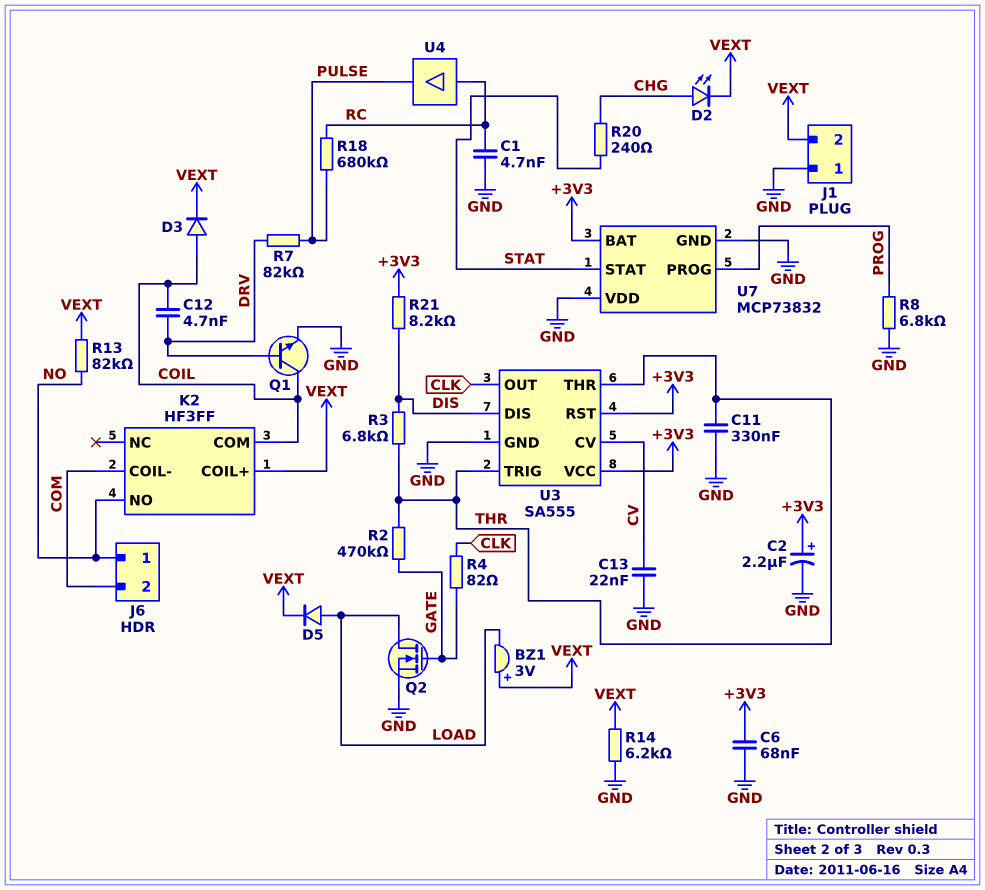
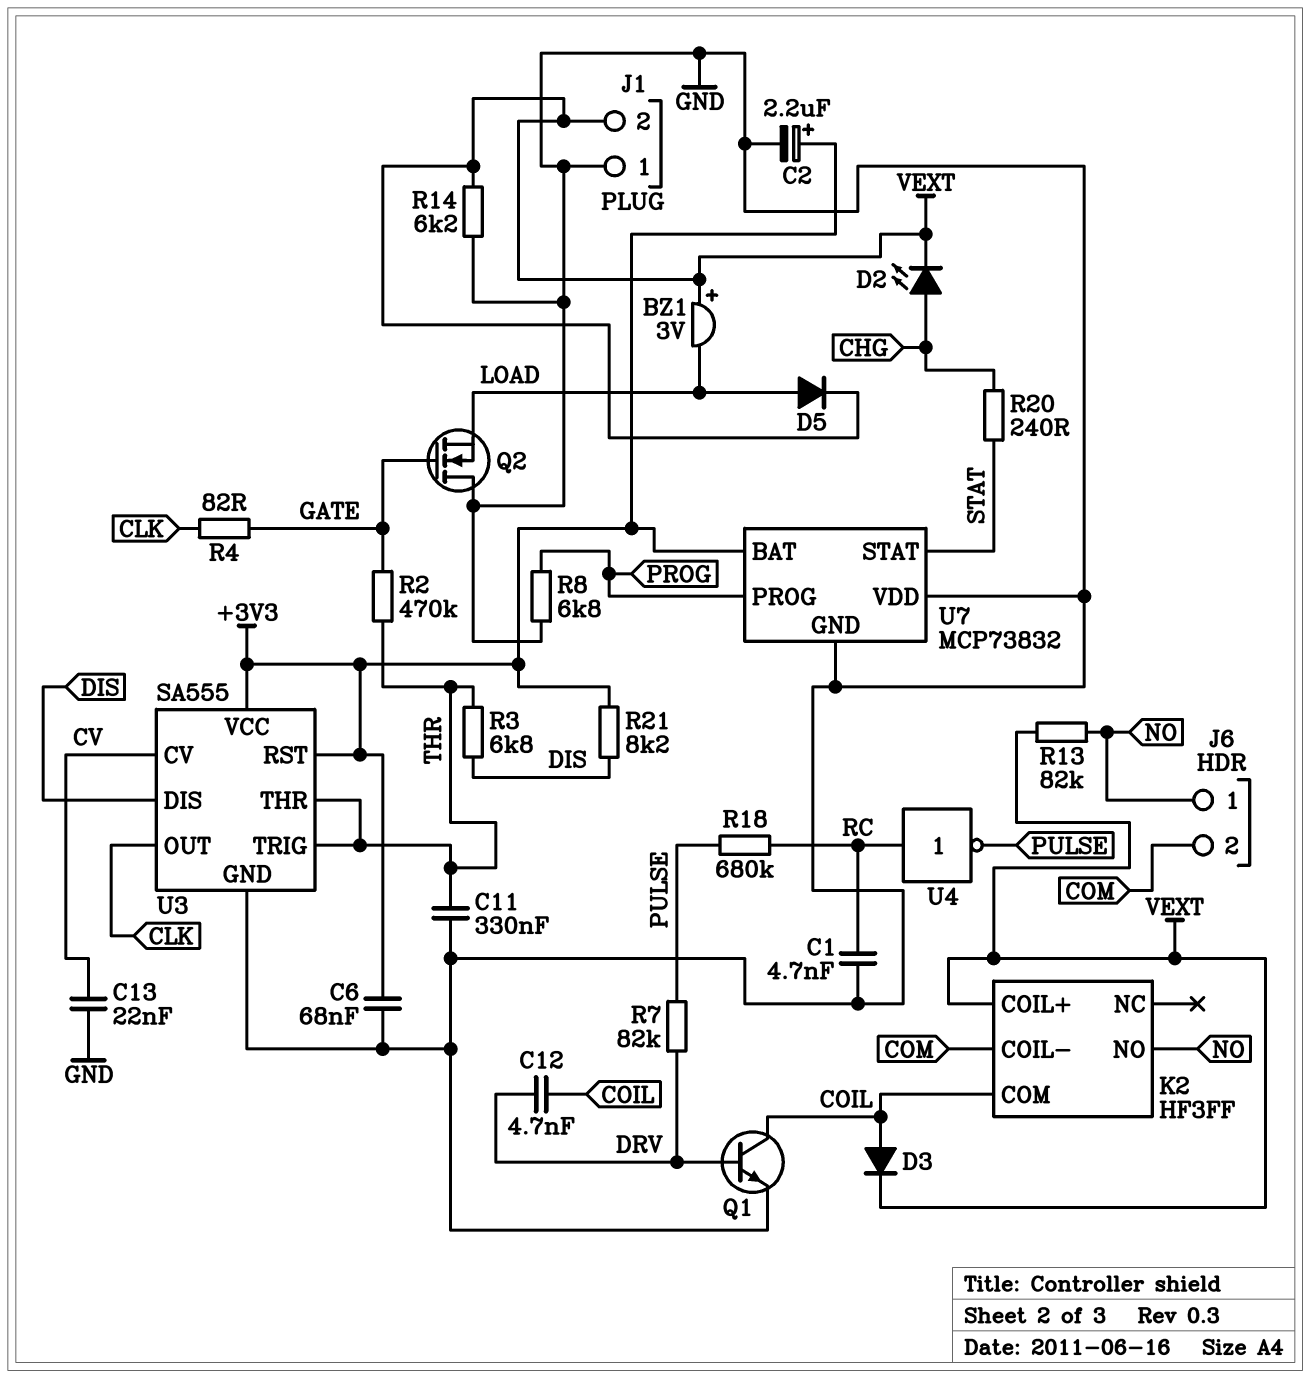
Q2: NMOS (G GATE, D LOAD, S GND) -> NMOS (G GATE, D GND, S LOAD)
U4: buffer (in RC, out PULSE) -> NOT (in RC, out PULSE)

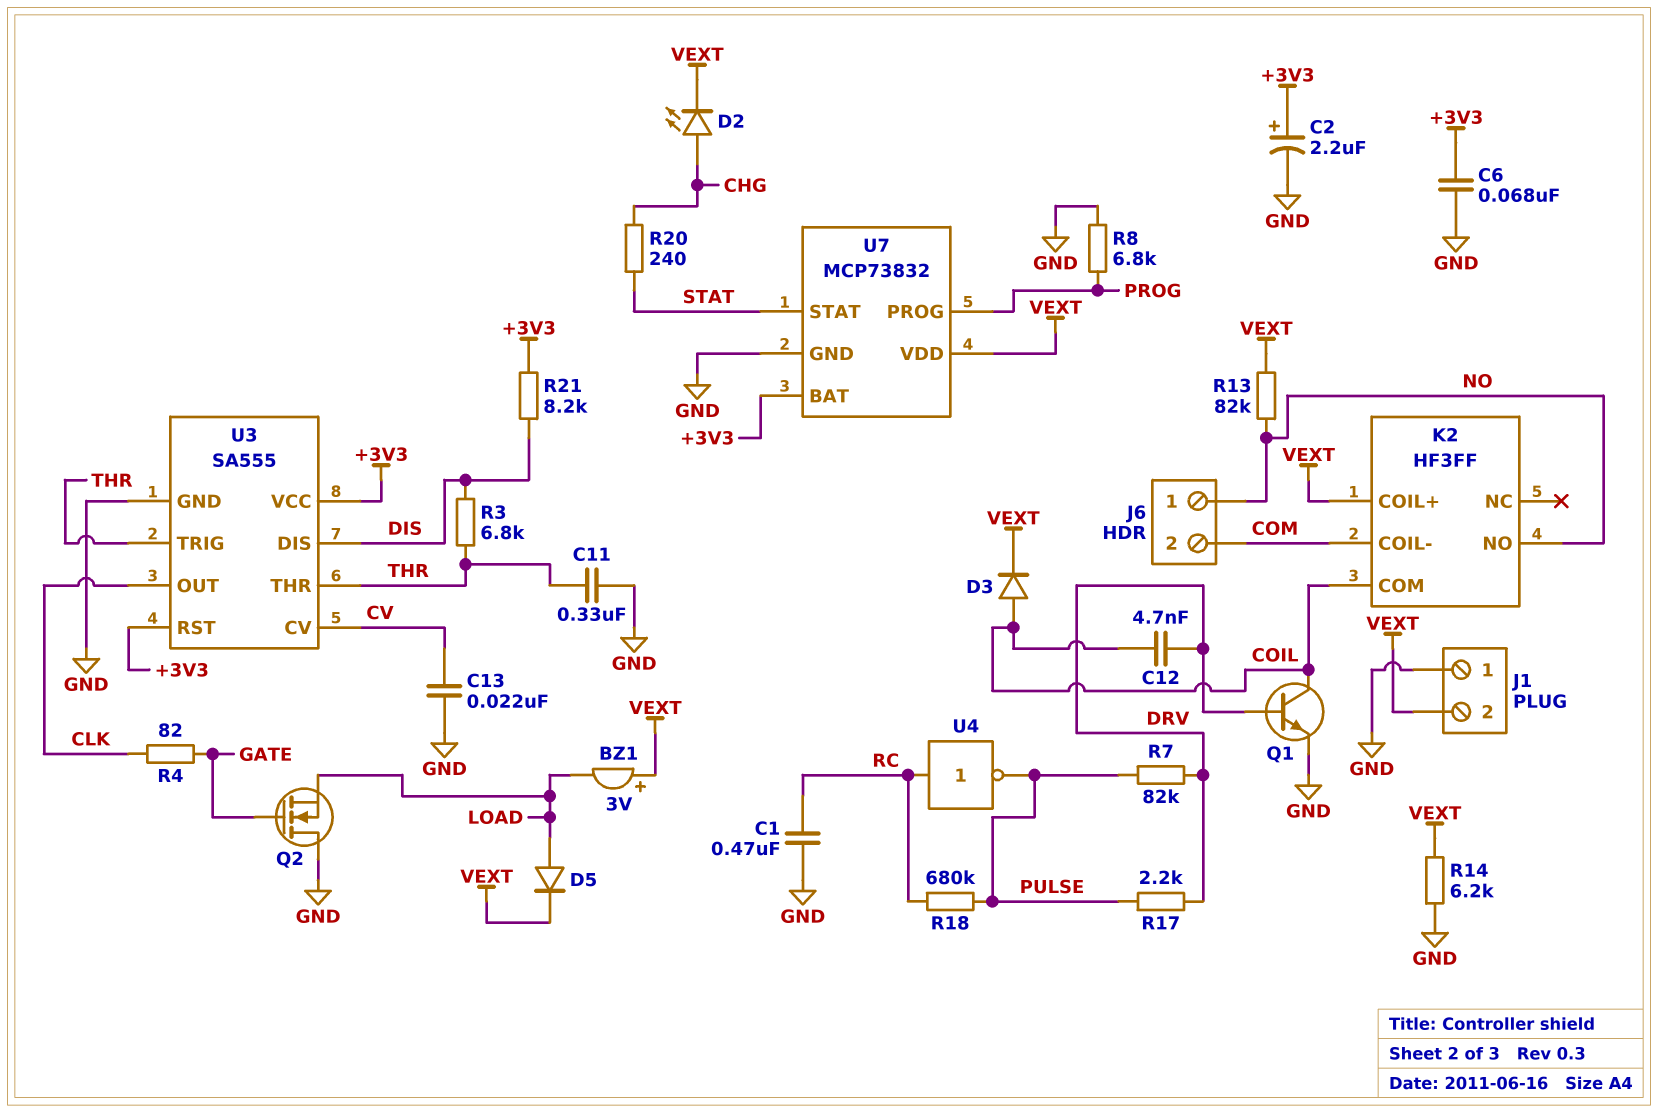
C1: 4.7nF (GND, RC) -> 470nF (GND, RC)
R2: 470k (GATE, THR) -> none
R17: none -> 2.2k (DRV, PULSE)
U7 pin VDD: GND -> VEXT

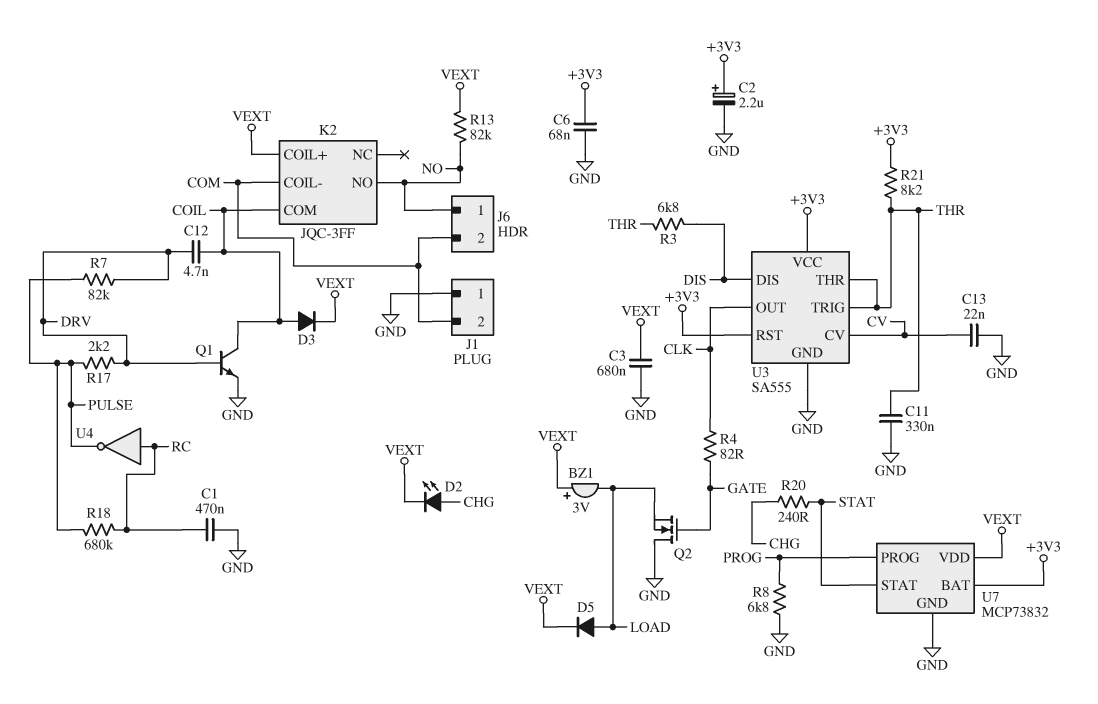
C3: none -> 680nF (GND, VEXT)
J1 pin 2: VEXT -> COM
K2: HF3FF -> JQC-3FF
R14: 6.2k (GND, VEXT) -> none
R21: 8.2k (+3V3, DIS) -> 8.2k (+3V3, THR)

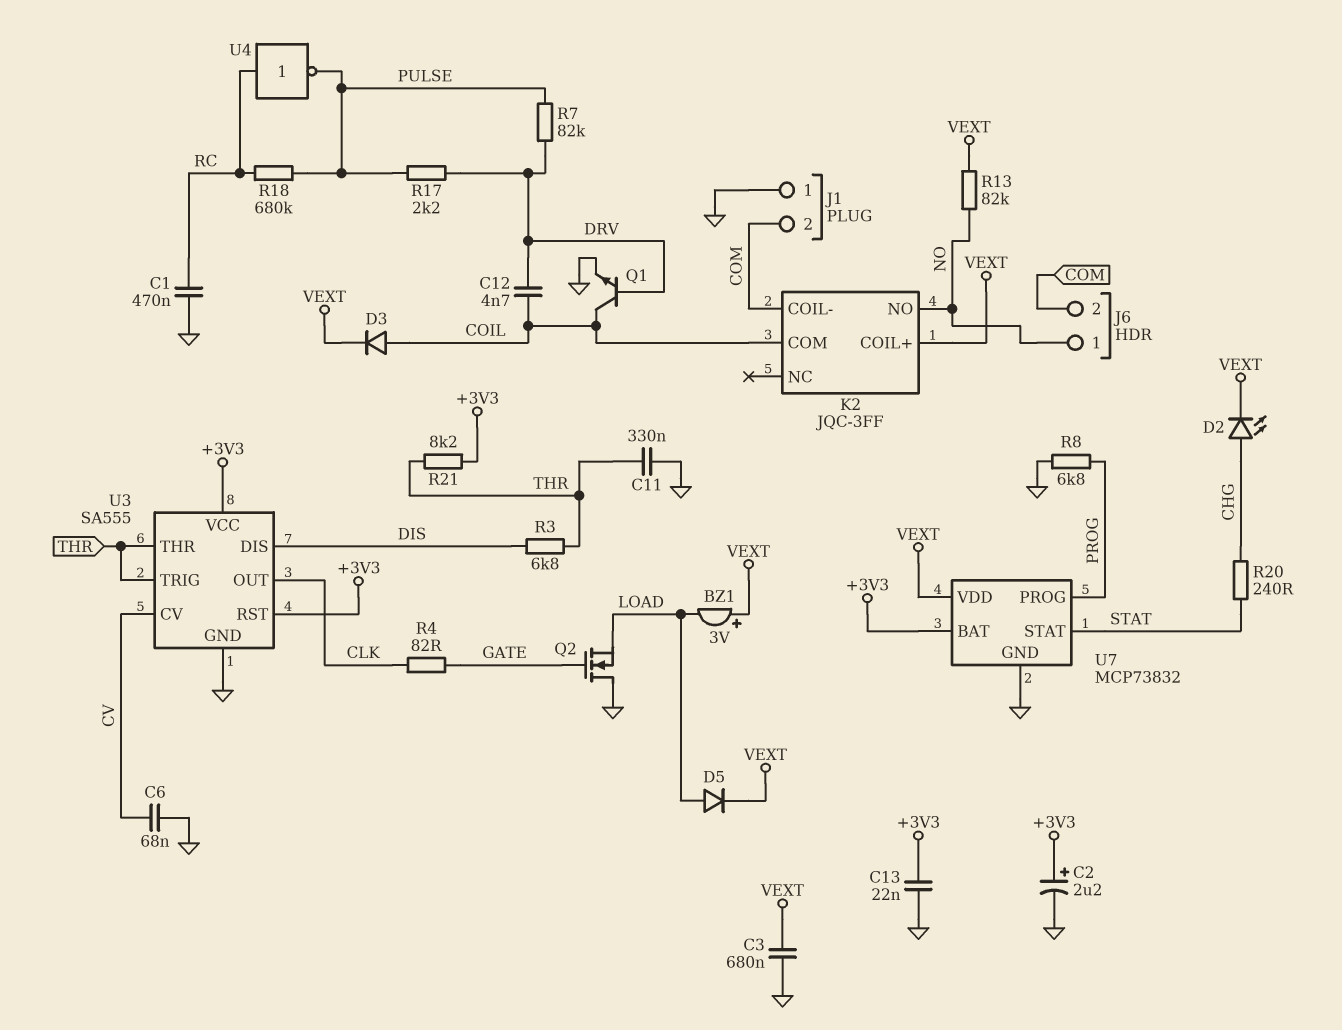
C6: 68nF (+3V3, GND) -> 68nF (CV, GND)
C13: 22nF (CV, GND) -> 22nF (+3V3, GND)

